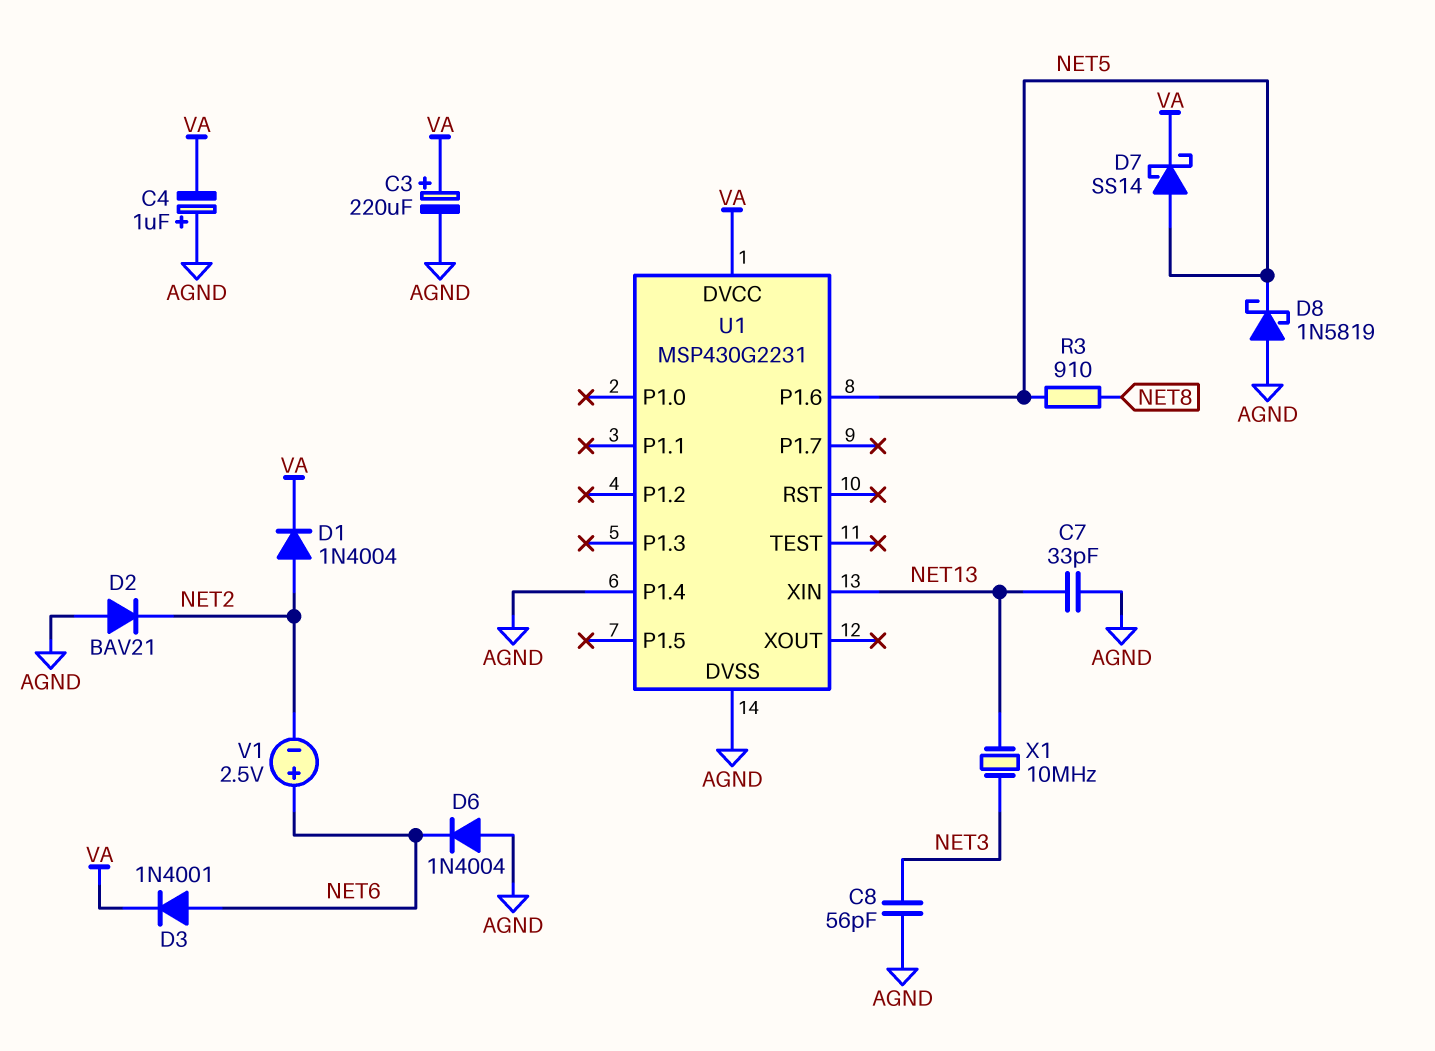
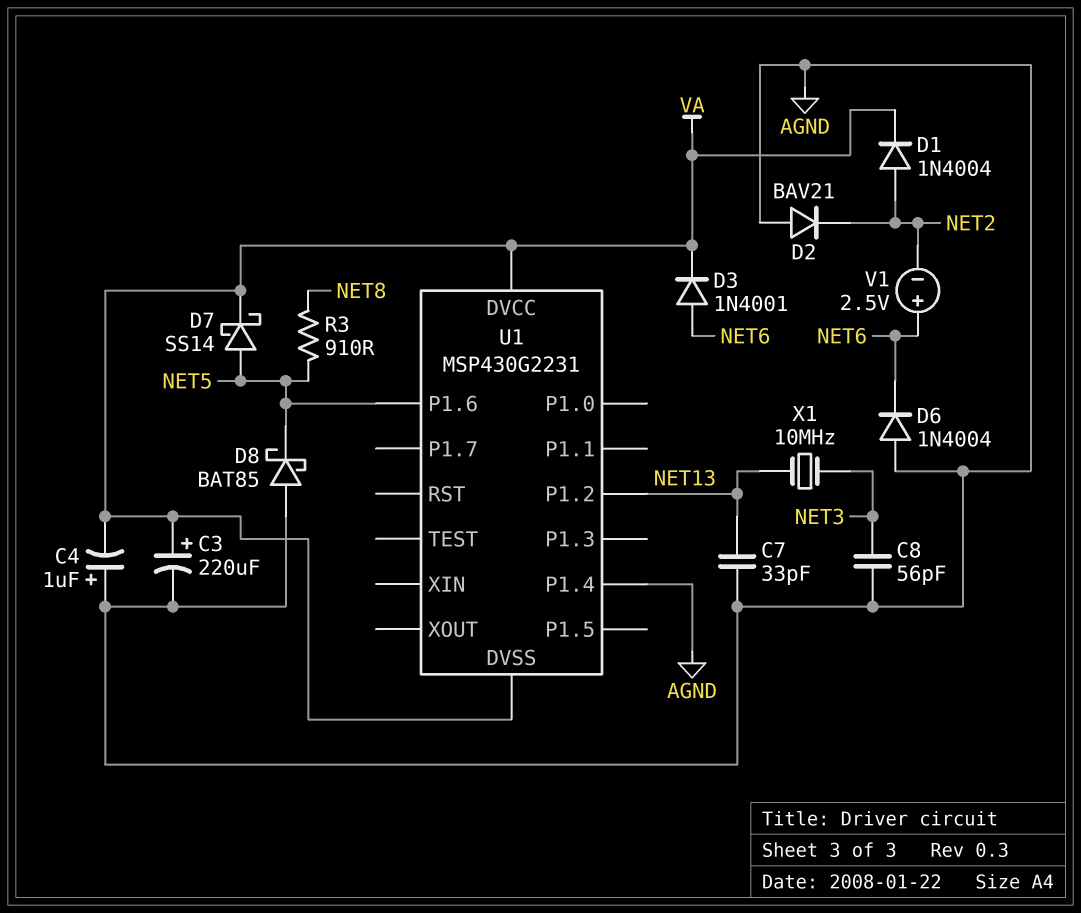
D8: schottky 1N5819 (A AGND, K NET5) -> schottky BAT85 (A AGND, K NET5)
U1 pin DVSS: AGND -> VA
U1 pin P1.2: none -> NET13
U1 pin XIN: NET13 -> none

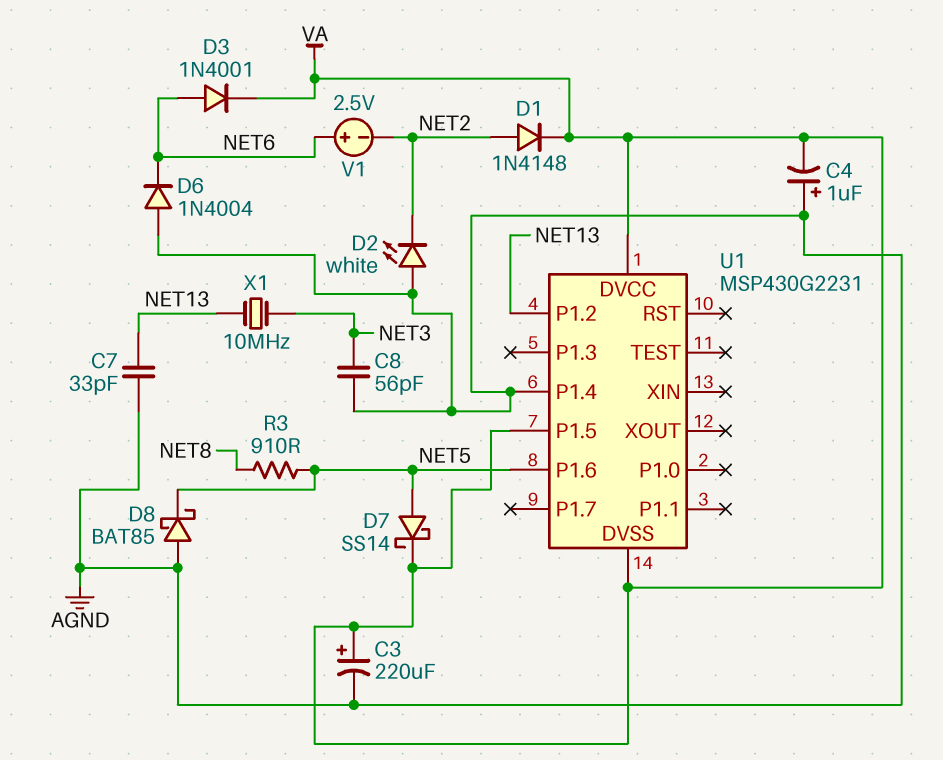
D1: diode 1N4004 (A NET2, K VA) -> diode 1N4148 (A NET2, K VA)
D2: diode BAV21 (A AGND, K NET2) -> LED white (A AGND, K NET2)
U1 pin P1.5: none -> VA

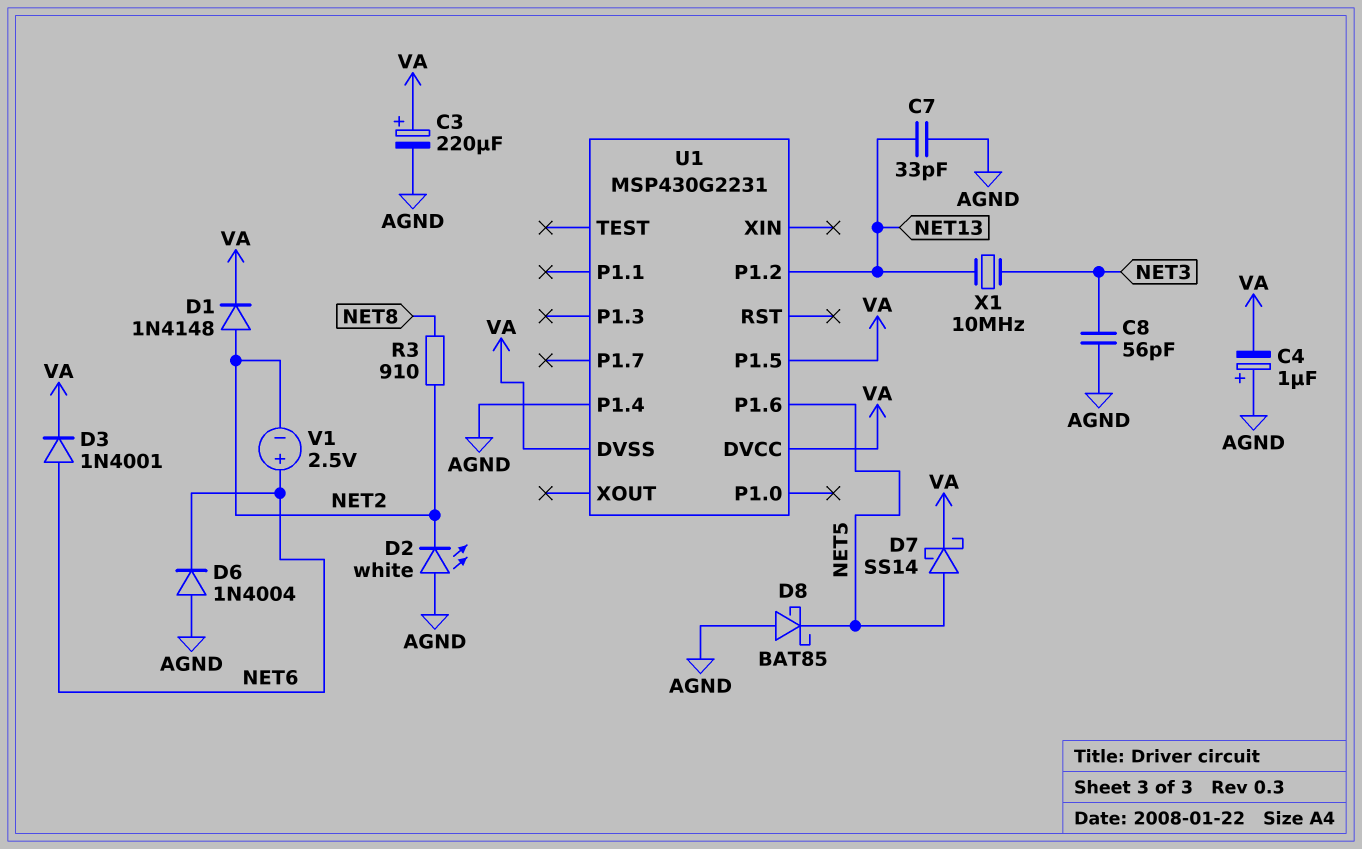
R3: 910 (NET5, NET8) -> 910 (NET2, NET8)

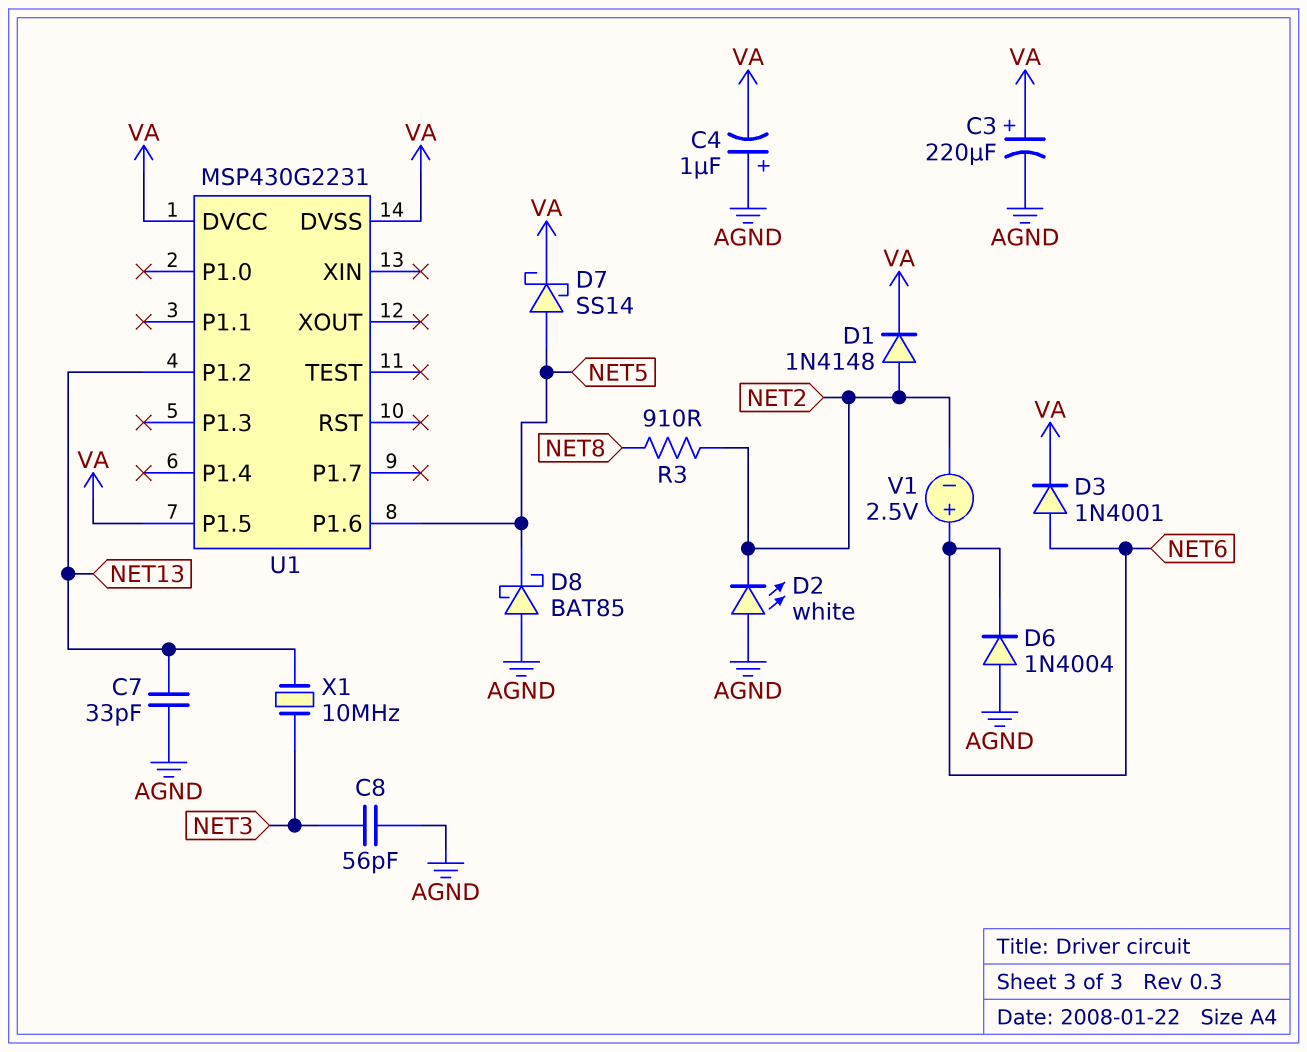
U1 pin P1.4: AGND -> none

